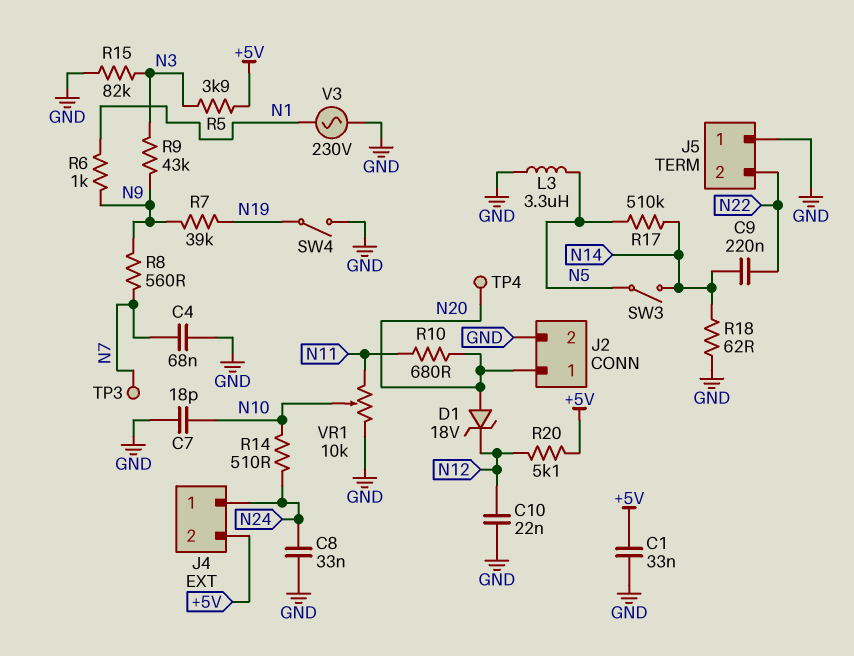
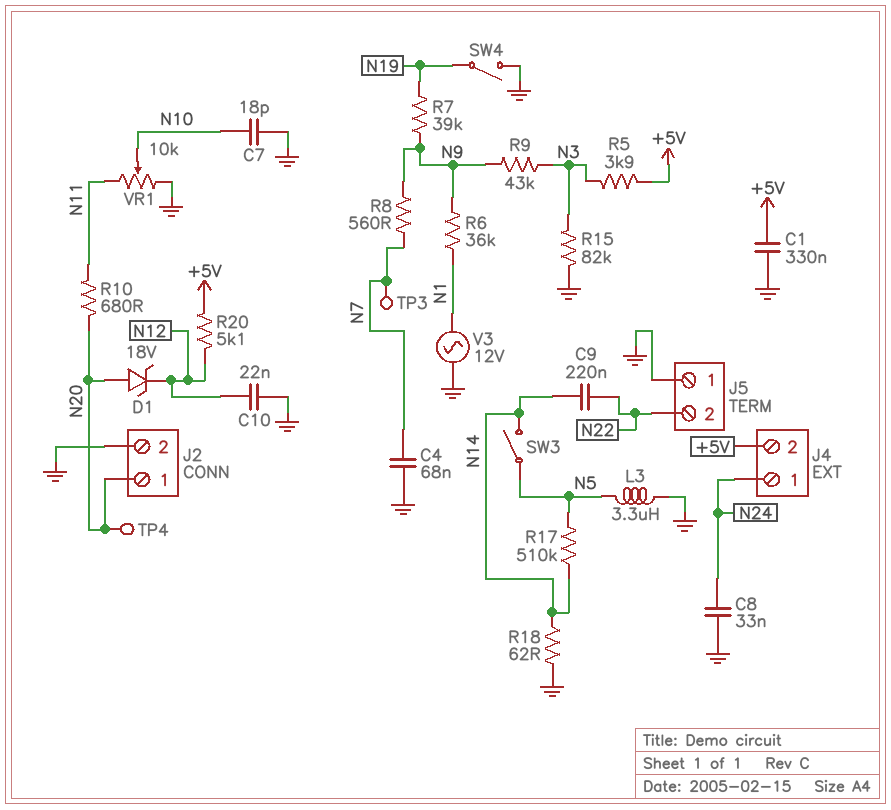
C1: 33nF (+5V, GND) -> 330nF (+5V, GND)
R6: 1k (N1, N9) -> 36k (N1, N9)
R14: 510 (N10, N24) -> none
V3: AC 230V (GND, N1) -> AC 12V (GND, N1)

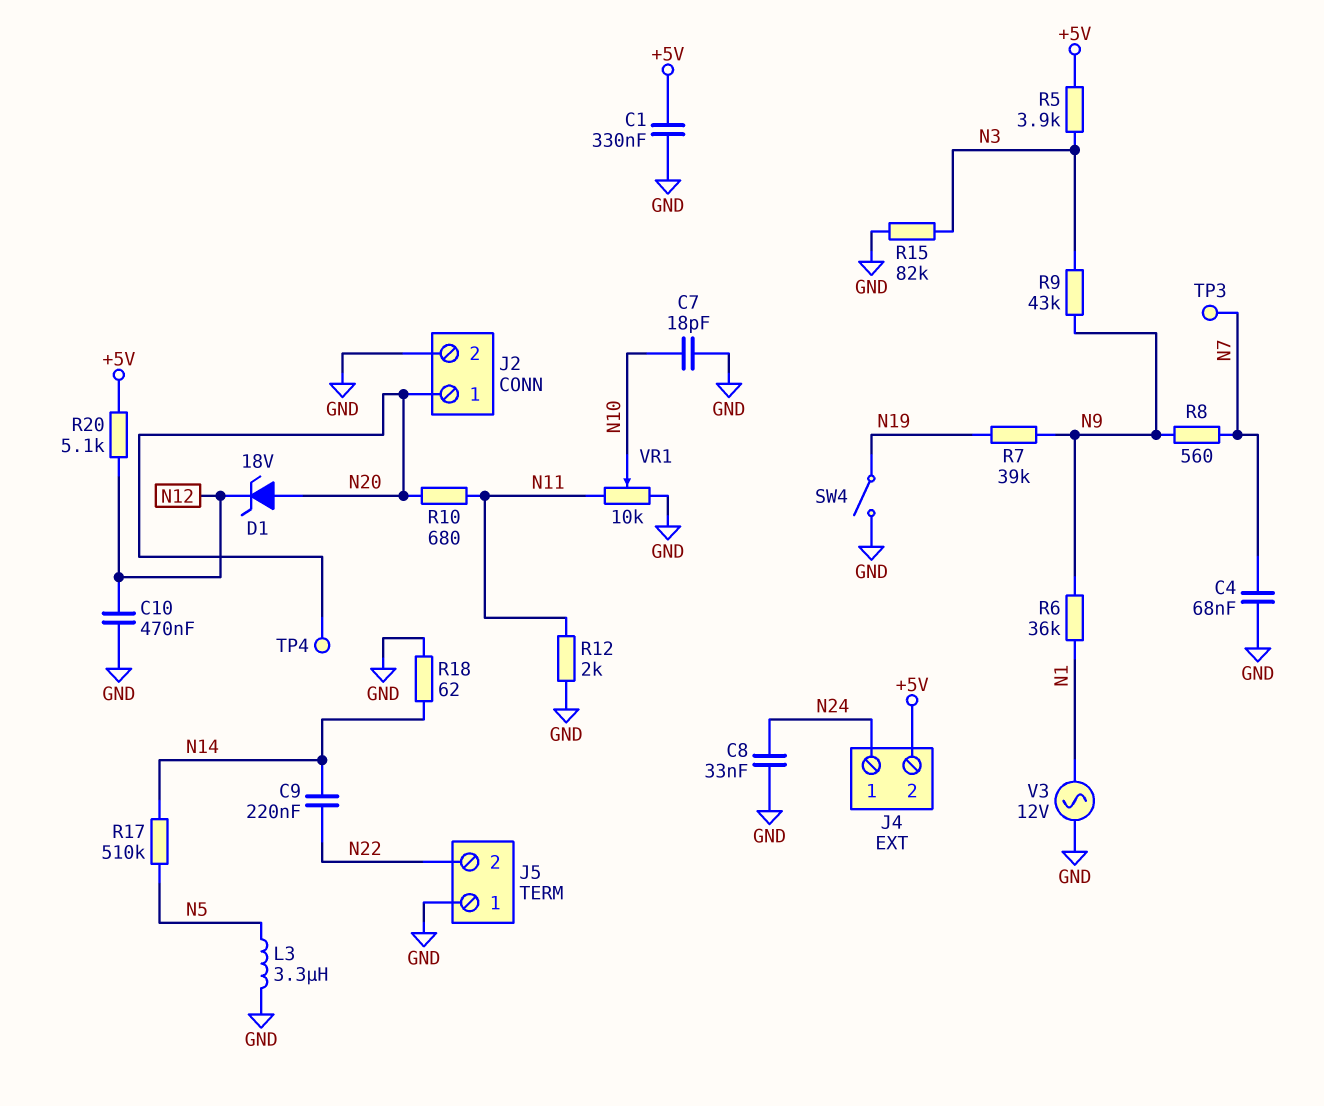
C10: 22nF (GND, N12) -> 470nF (GND, N12)
R12: none -> 2k (GND, N11)
SW3: switch (N5, N14) -> none

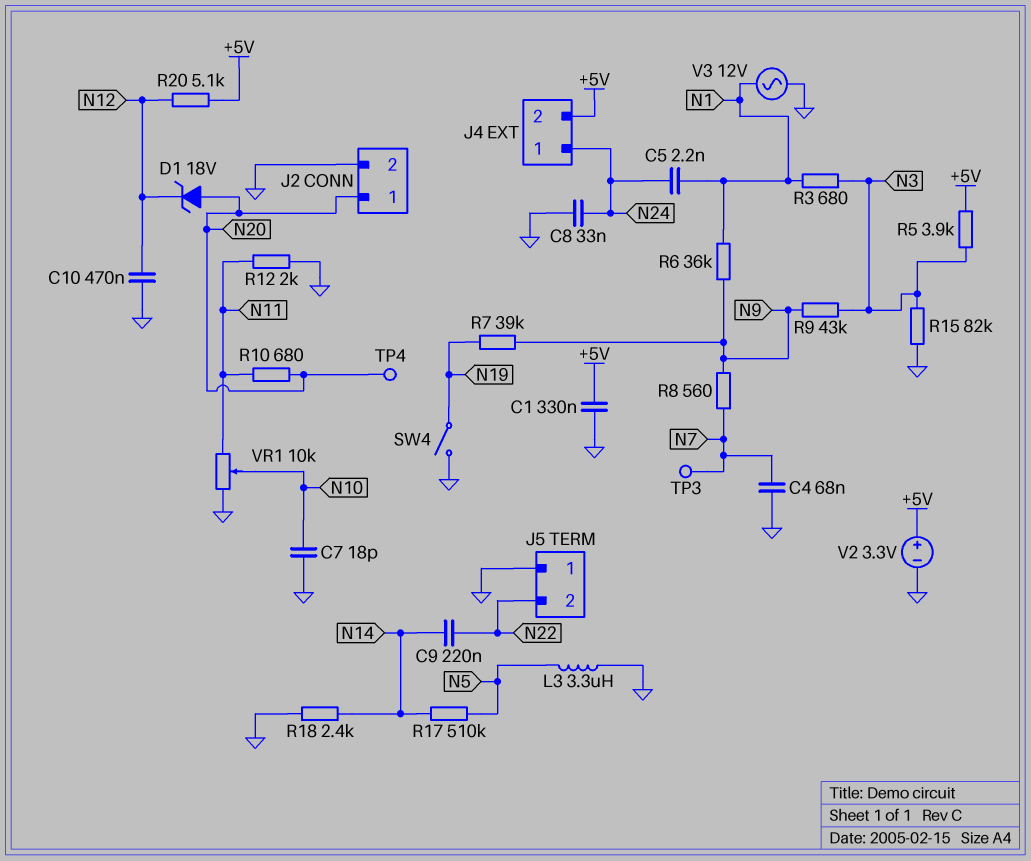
C5: none -> 2.2nF (N1, N24)
R3: none -> 680 (N1, N3)
R18: 62 (GND, N14) -> 2.4k (GND, N14)
V2: none -> 3.3V (plus +5V, minus GND)

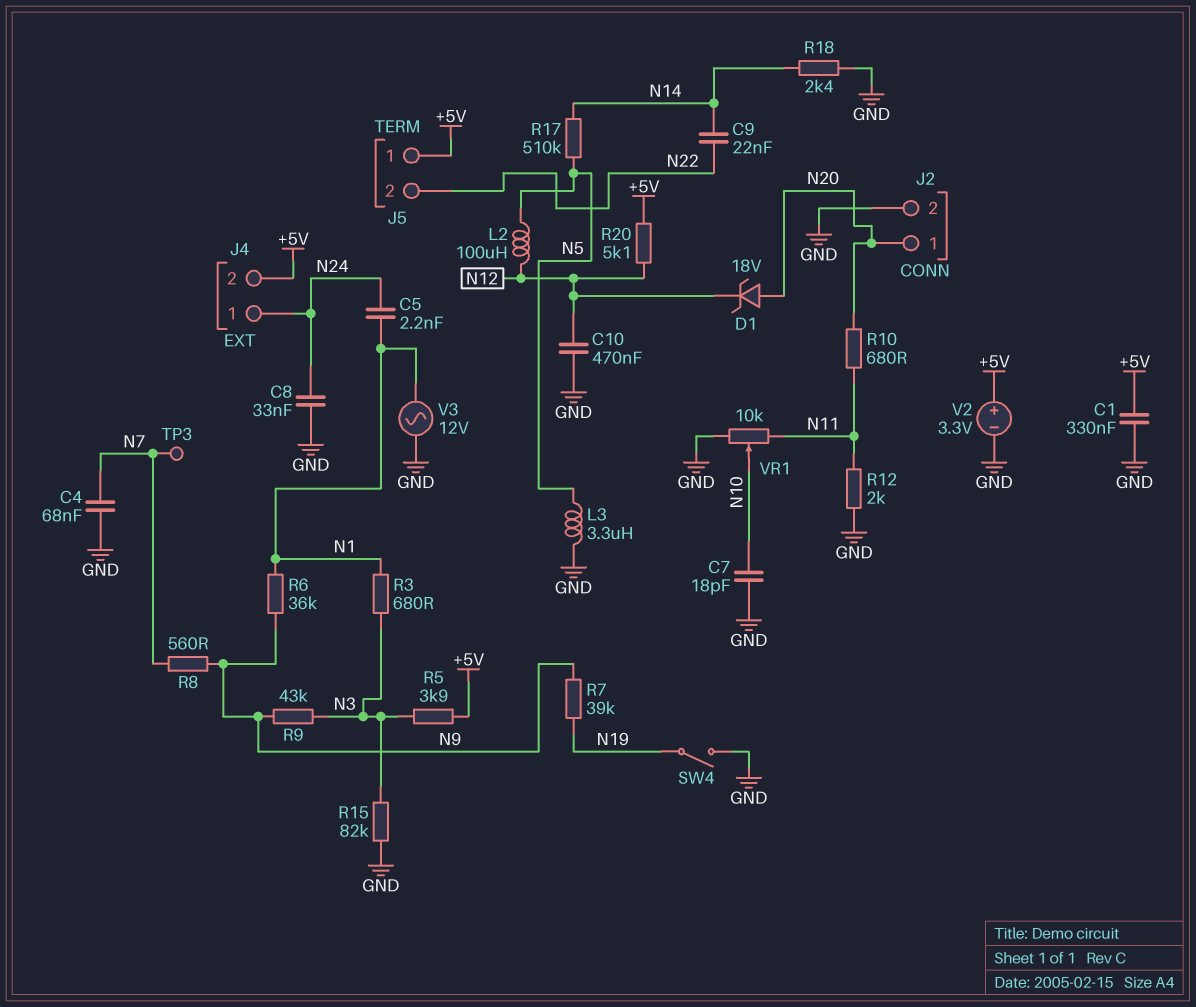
C9: 220nF (N14, N22) -> 22nF (N14, N22)
J5 pin 1: GND -> +5V
L2: none -> 100uH (N5, N12)
TP4: test point (N20) -> none

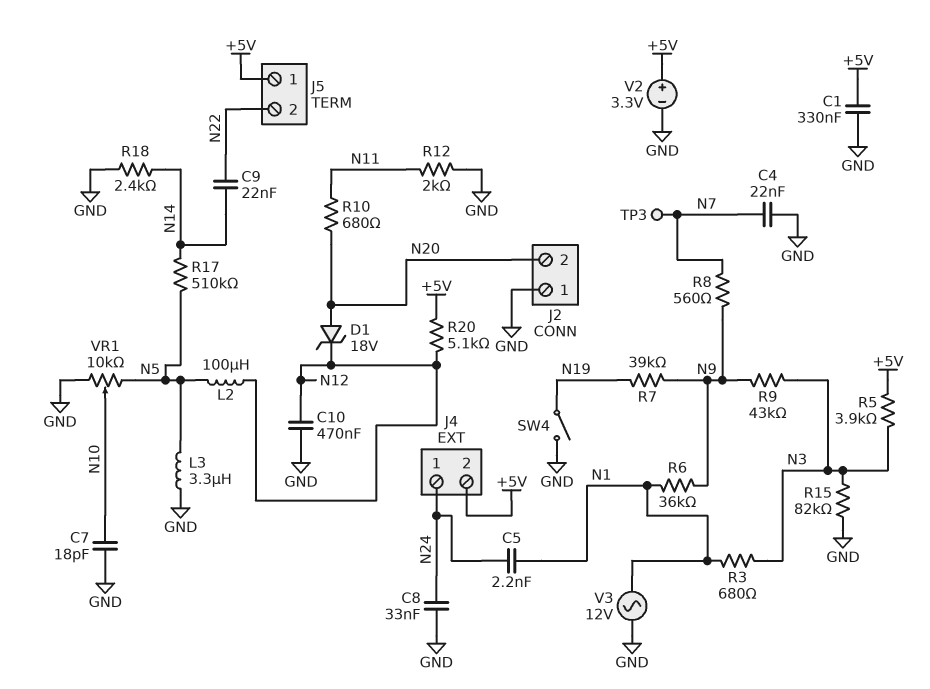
C4: 68nF (GND, N7) -> 22nF (GND, N7)
J2 pin 1: N20 -> GND
J2 pin 2: GND -> N20
VR1: 10k (GND, N11, wiper N10) -> 10k (GND, N5, wiper N10)

